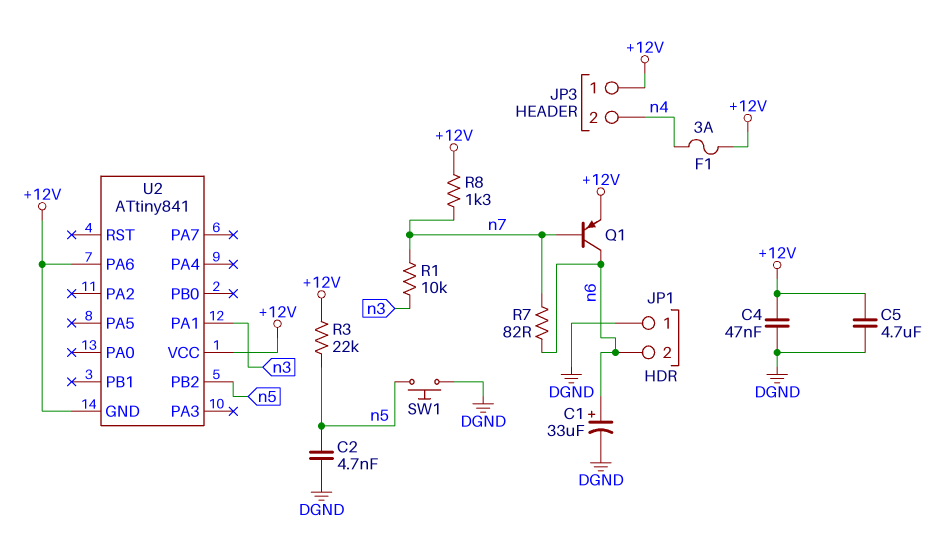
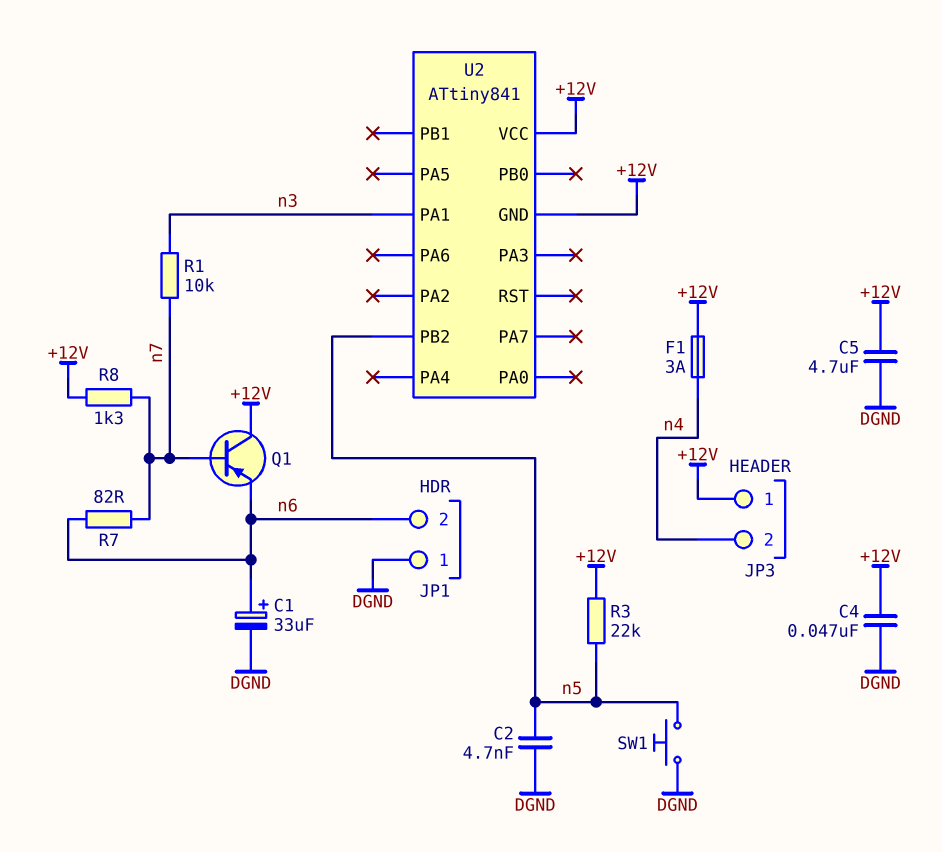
Q1: PNP (B n7, C n6, E +12V) -> PNP (B n7, C +12V, E n6)
U2 pin PA6: +12V -> none

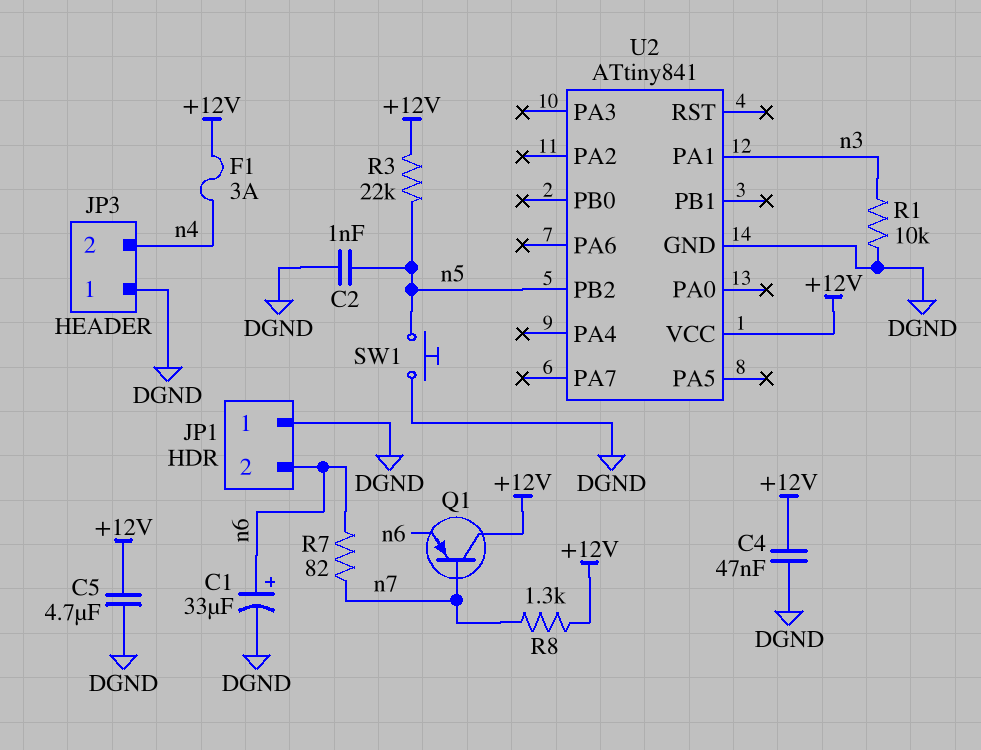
C2: 4.7nF (DGND, n5) -> 1nF (DGND, n5)
JP3 pin 1: +12V -> DGND
R1: 10k (n3, n7) -> 10k (DGND, n3)
U2 pin GND: +12V -> DGND

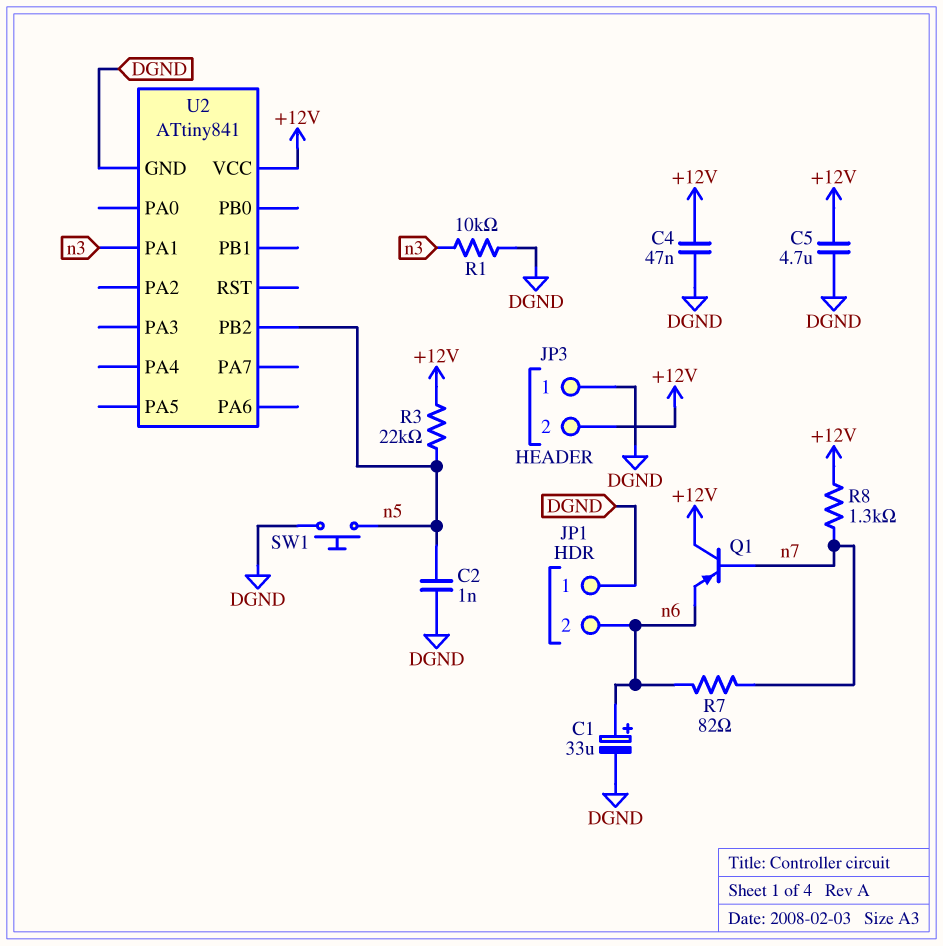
F1: 3A (+12V, n4) -> none
JP3 pin 2: n4 -> +12V

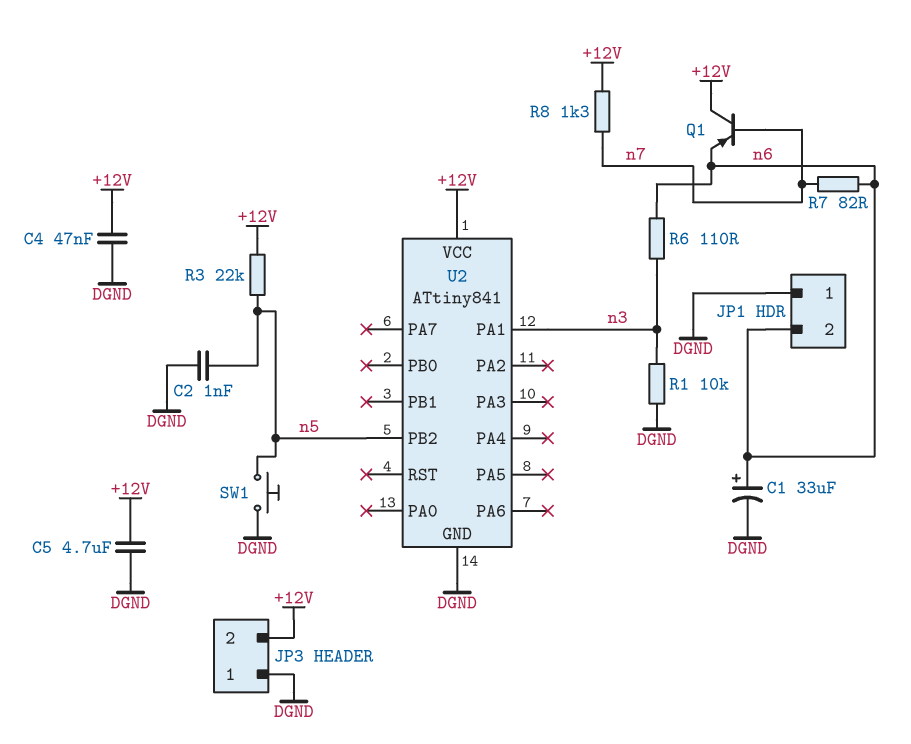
R6: none -> 110 (n3, n6)

